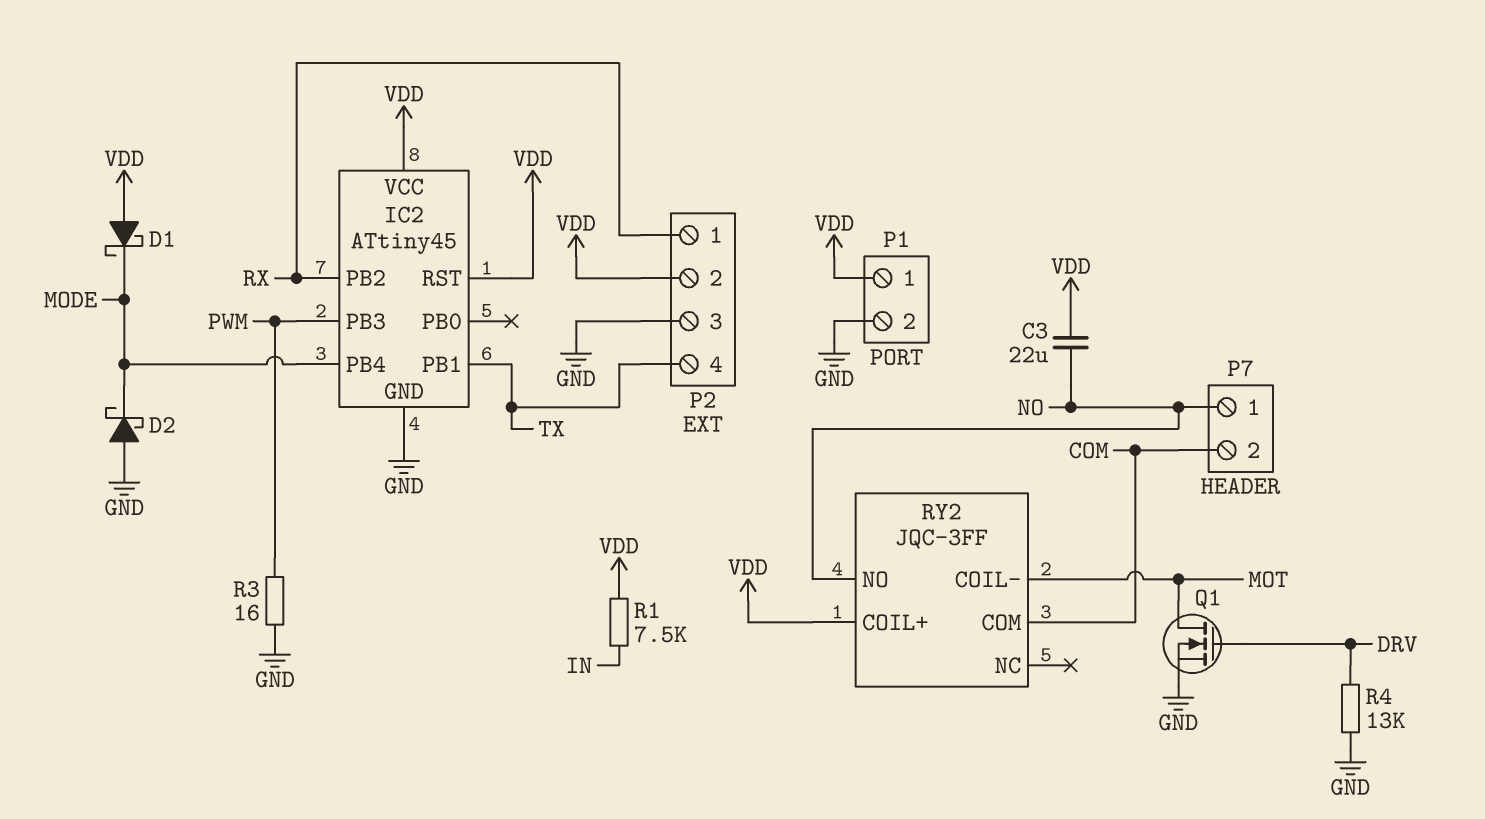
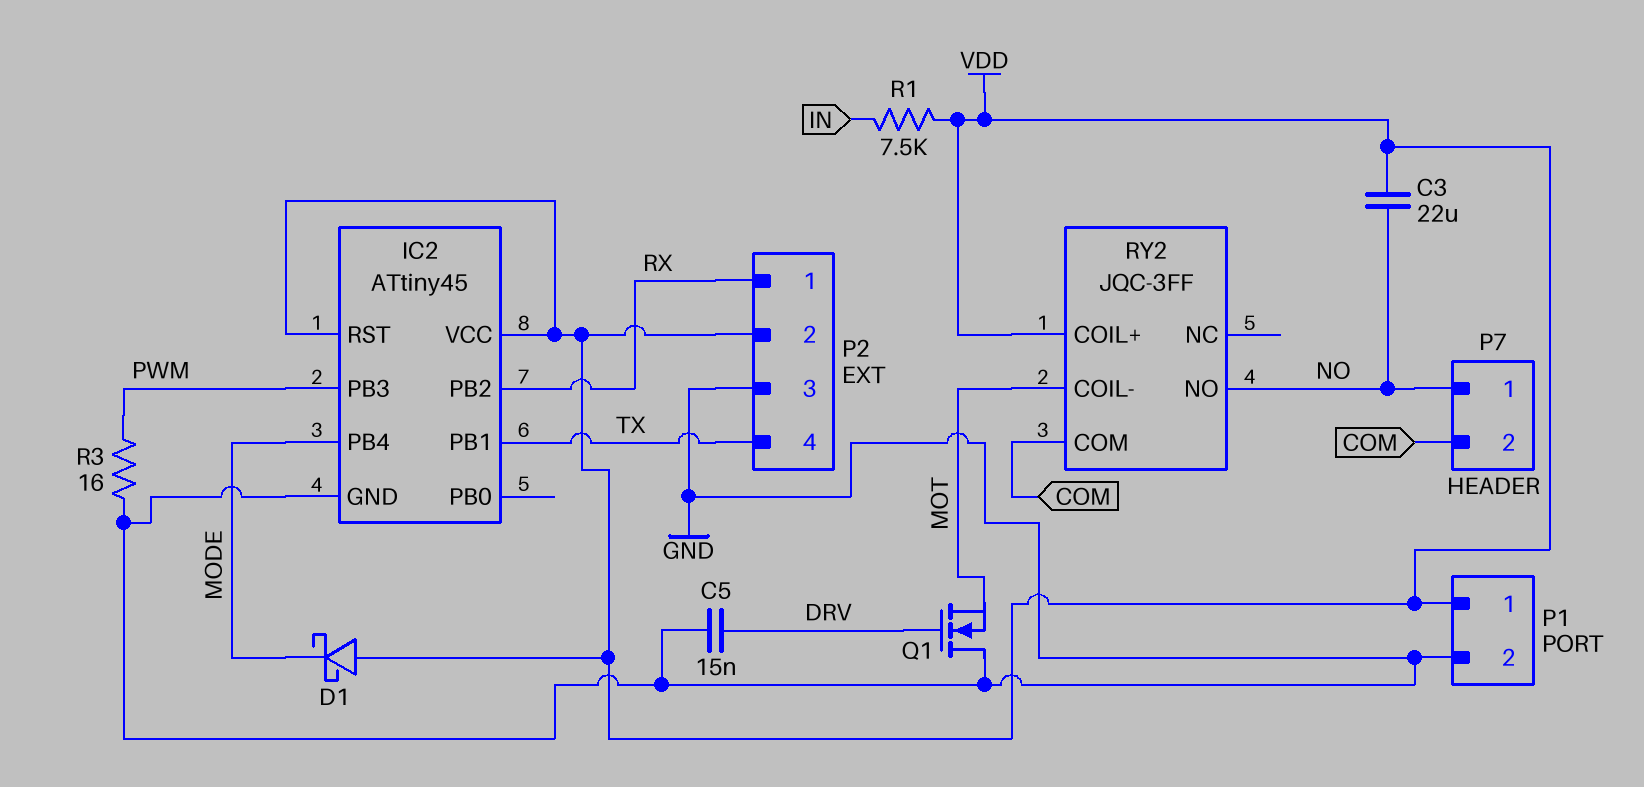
C5: none -> 15nF (DRV, GND)
D2: schottky (A GND, K MODE) -> none
Q1: NMOS (G DRV, D MOT, S GND) -> NMOS (G DRV, D GND, S MOT)
R4: 13k (DRV, GND) -> none

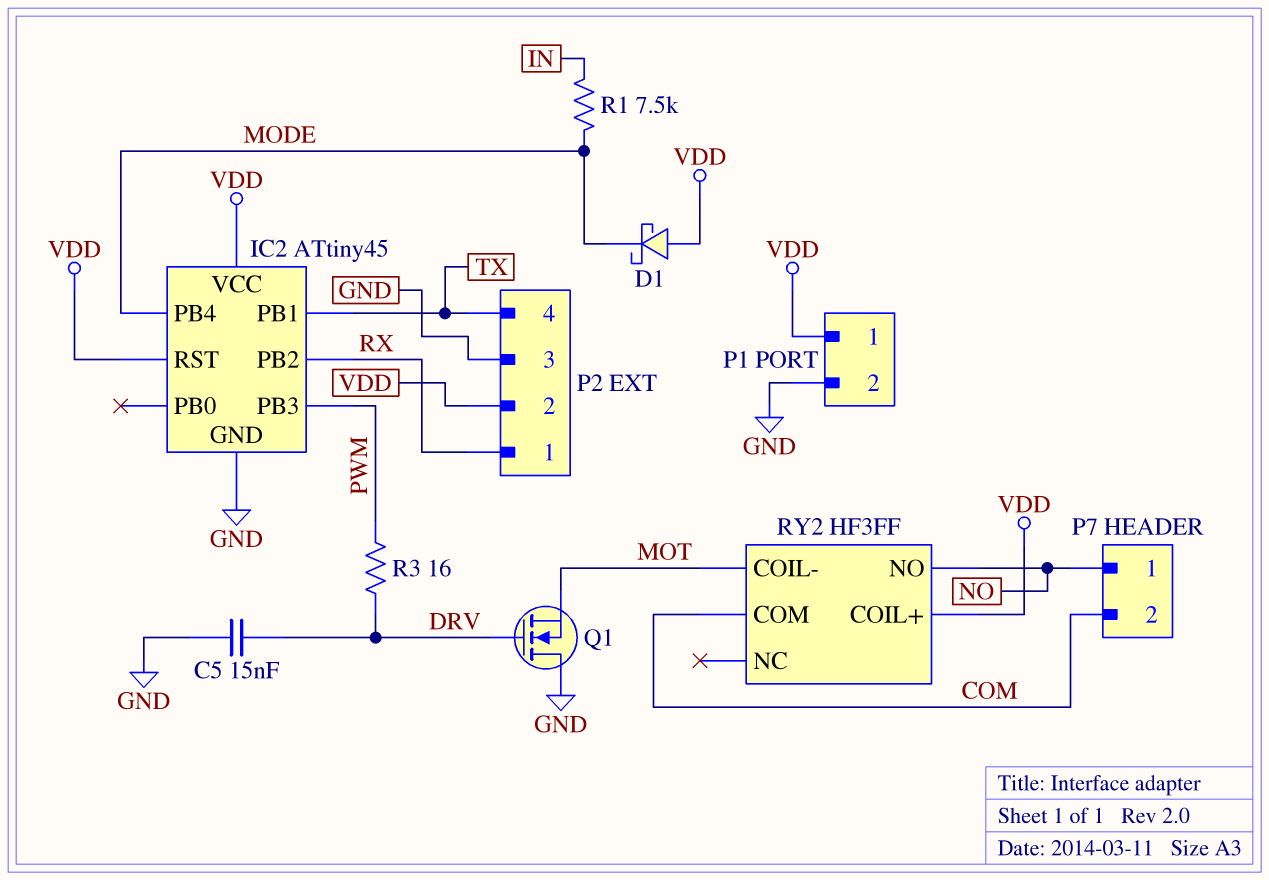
C3: 22uF (NO, VDD) -> none
R1: 7.5k (IN, VDD) -> 7.5k (IN, MODE)
R3: 16 (GND, PWM) -> 16 (DRV, PWM)
RY2: JQC-3FF -> HF3FF

